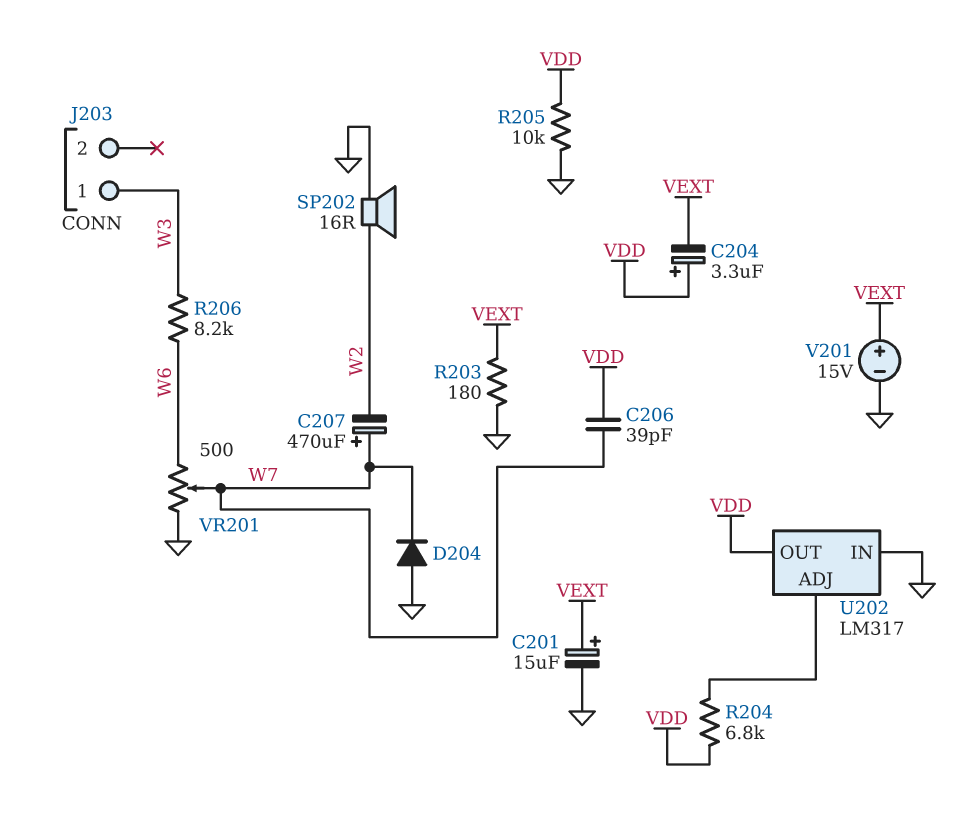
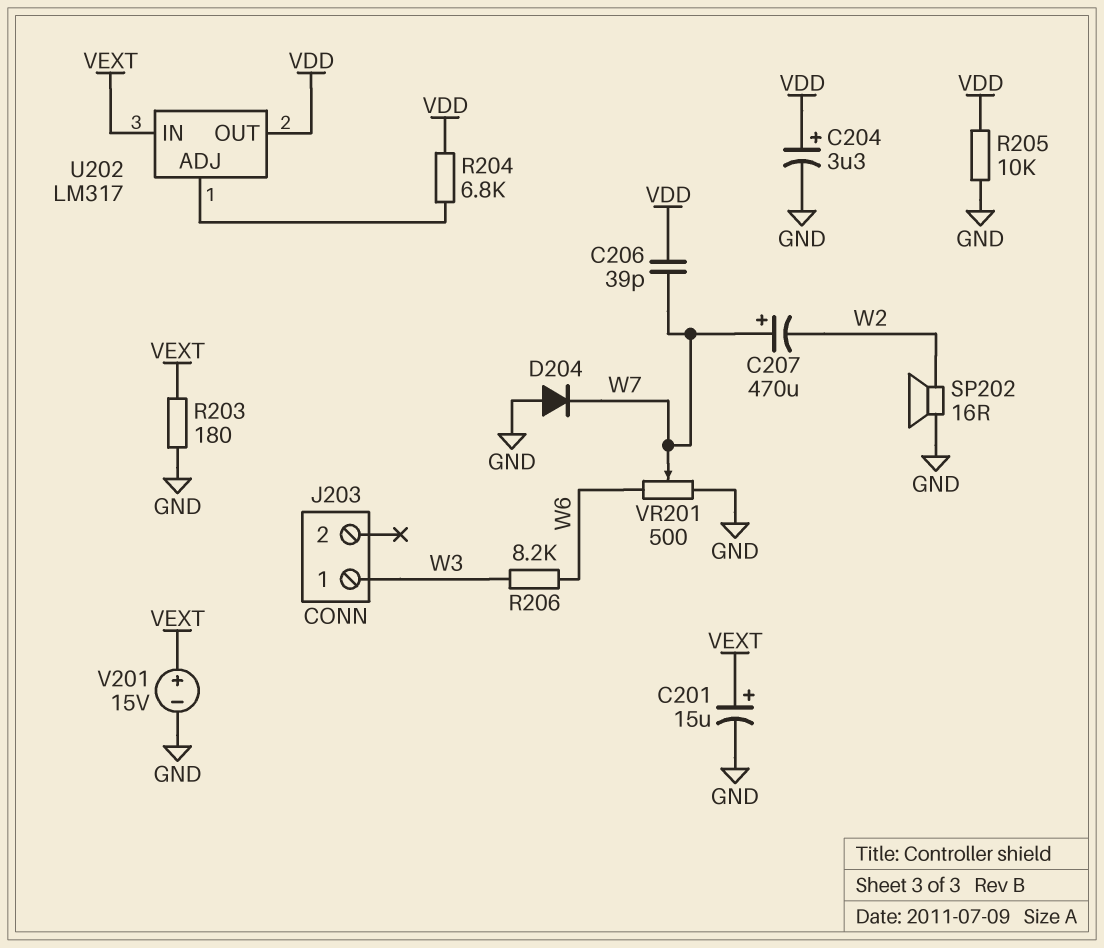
C204: 3.3uF (plus VDD, minus VEXT) -> 3.3uF (plus VDD, minus GND)
U202 pin IN: GND -> VEXT

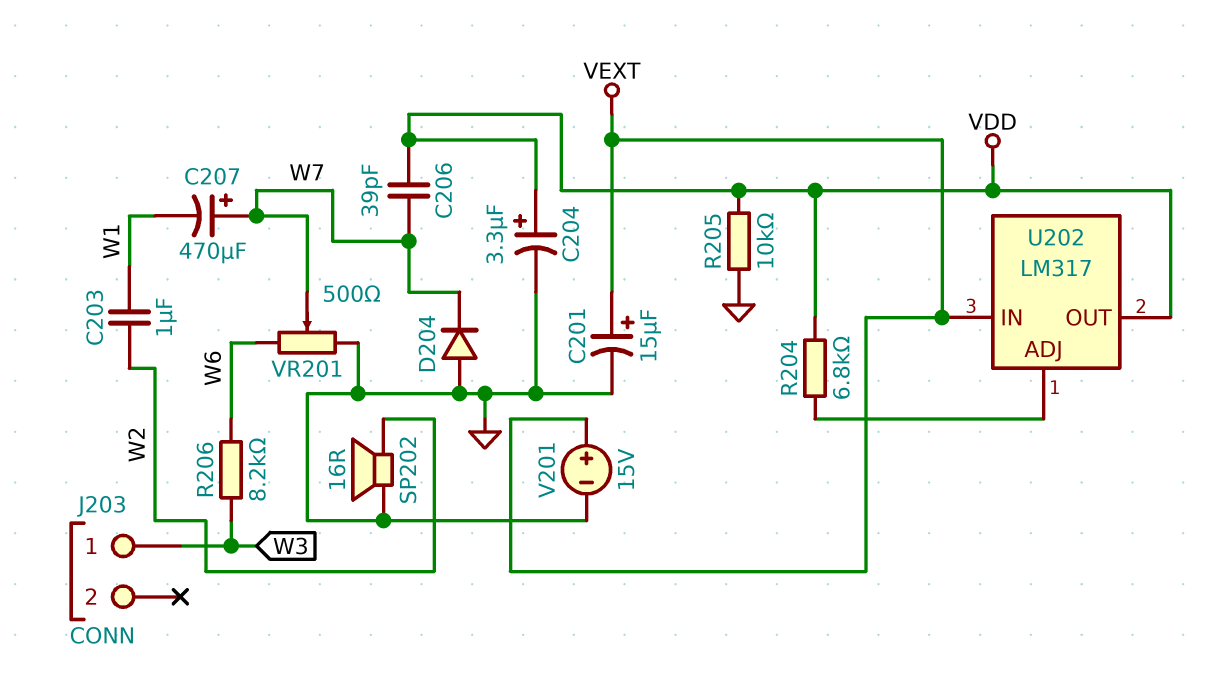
C203: none -> 1uF (W1, W2)
C207: 470uF (plus W7, minus W2) -> 470uF (plus W7, minus W1)
R203: 180 (GND, VEXT) -> none

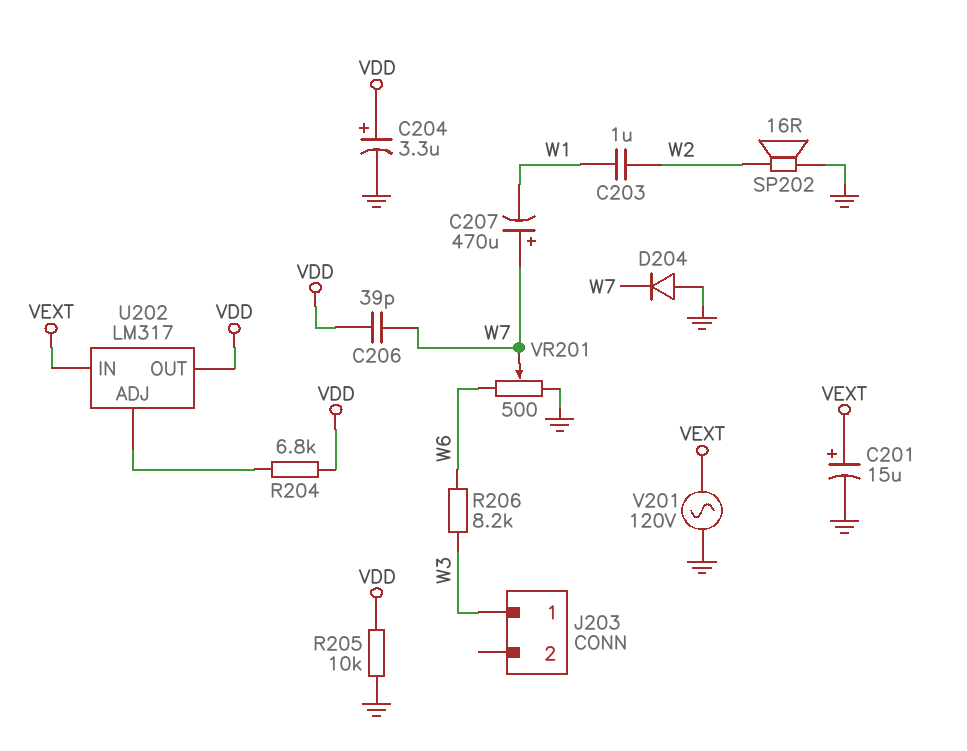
V201: 15V (plus VEXT, minus GND) -> AC 120V (GND, VEXT)

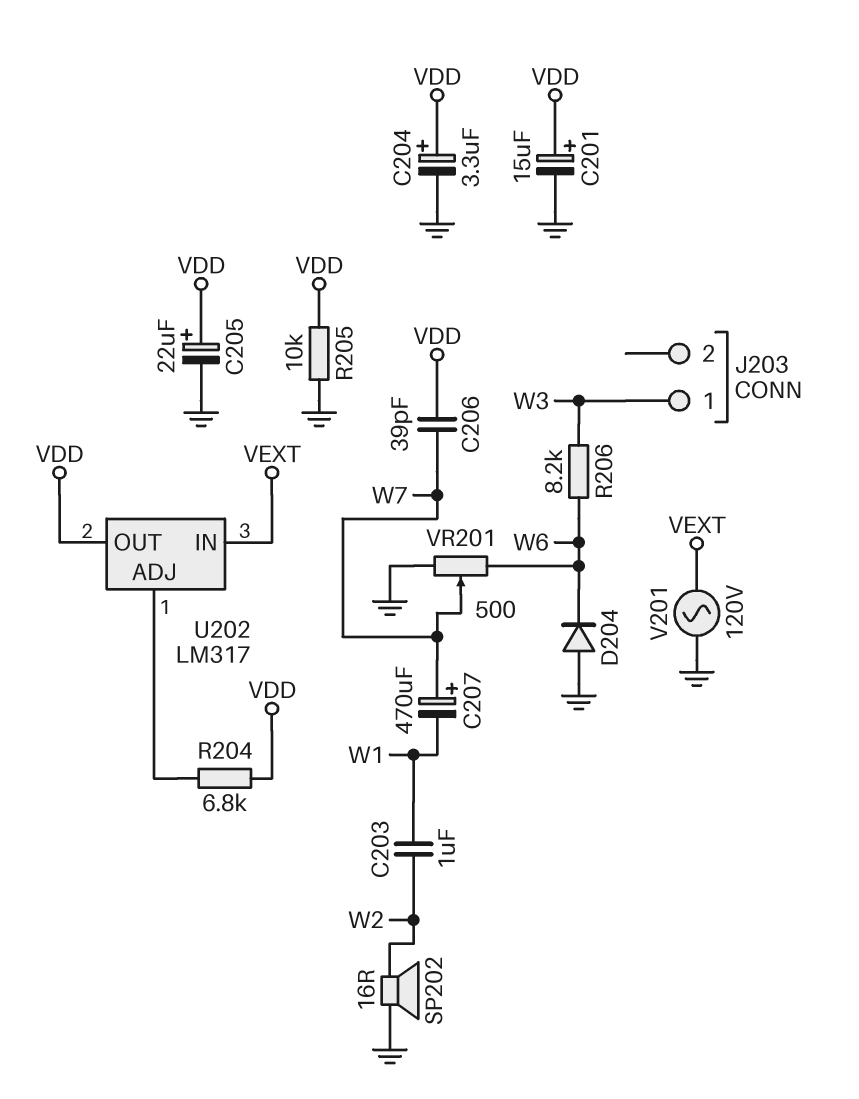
C201: 15uF (plus VEXT, minus GND) -> 15uF (plus VDD, minus GND)
C205: none -> 22uF (plus VDD, minus GND)
D204: diode (A GND, K W7) -> diode (A GND, K W6)

